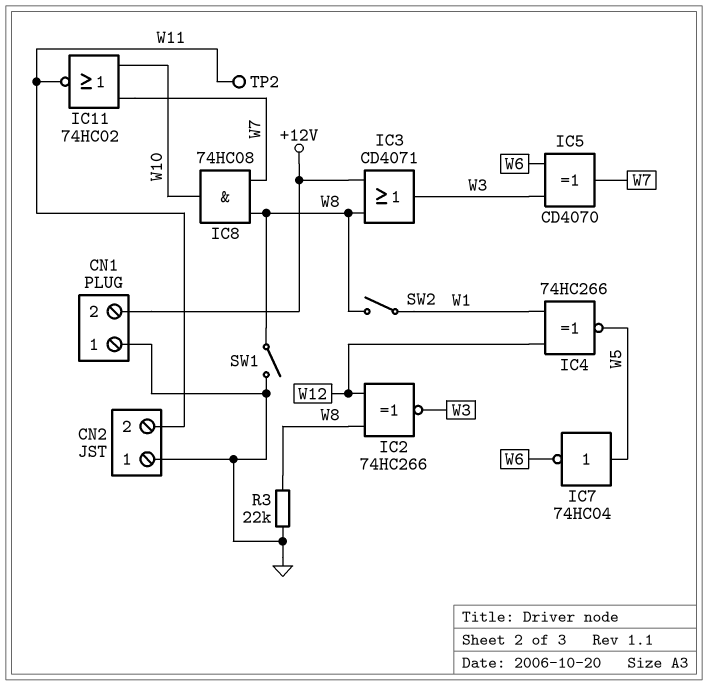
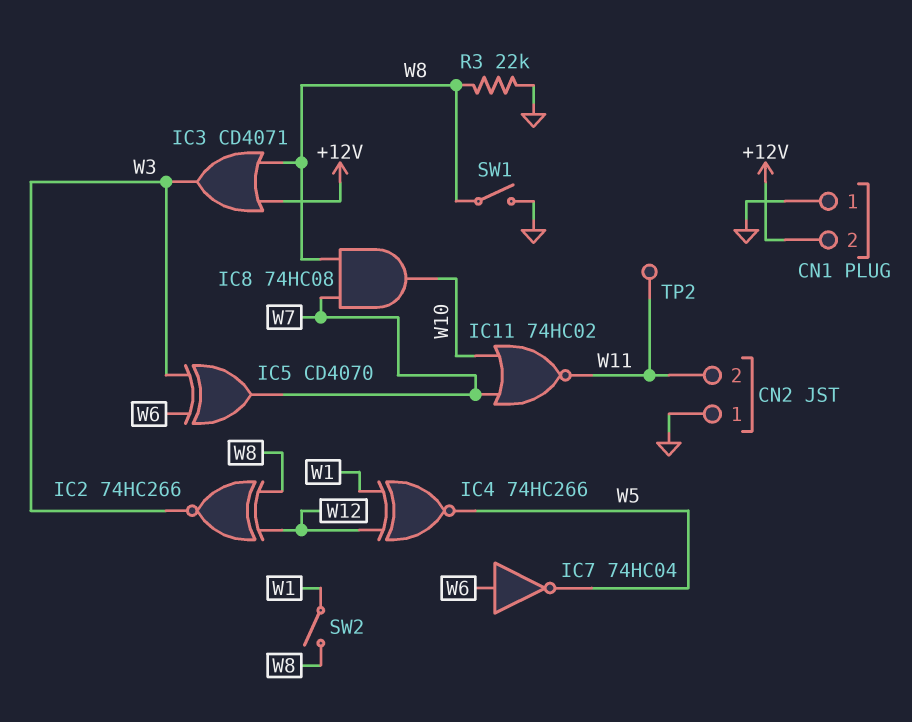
IC7: NOT 74HC04 (in W5, out W6) -> NOT 74HC04 (in W6, out W5)

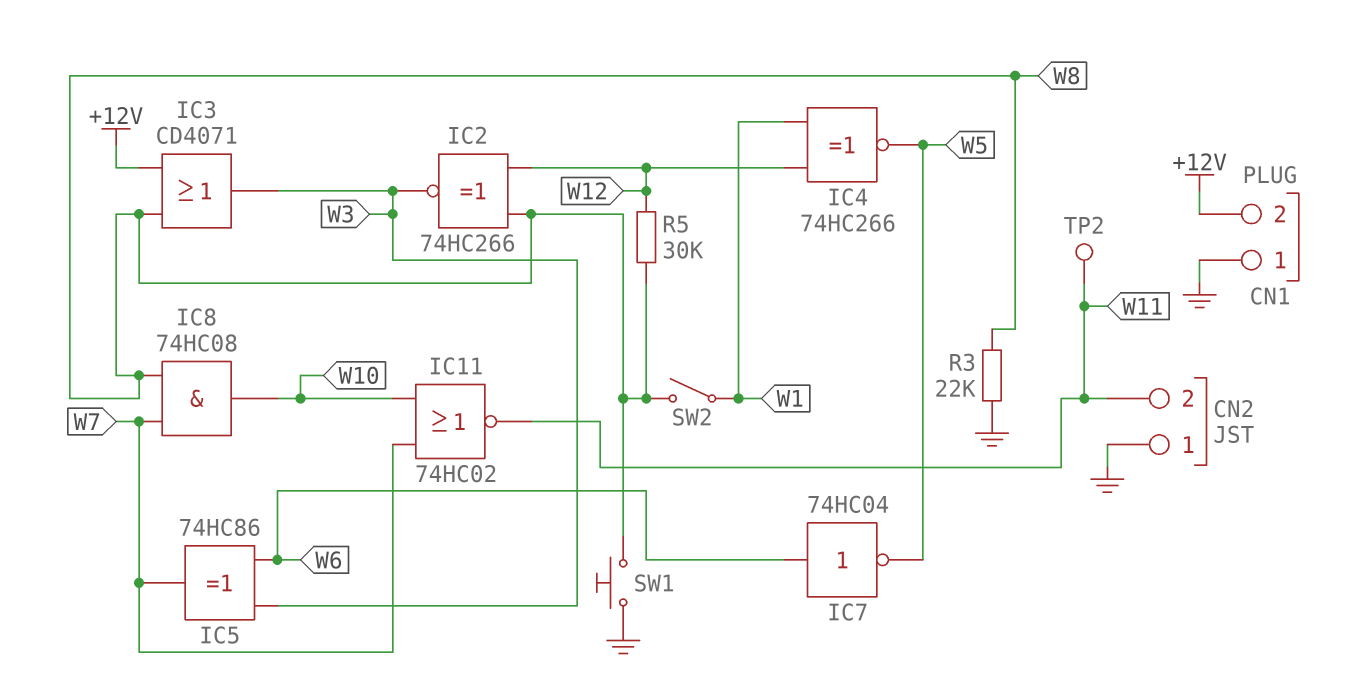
IC5: XOR CD4070 (in W3, in W6, out W7) -> XOR 74HC86 (in W3, in W6, out W7)
R5: none -> 30k (W8, W12)
SW1: switch (GND, W8) -> button (GND, W8)

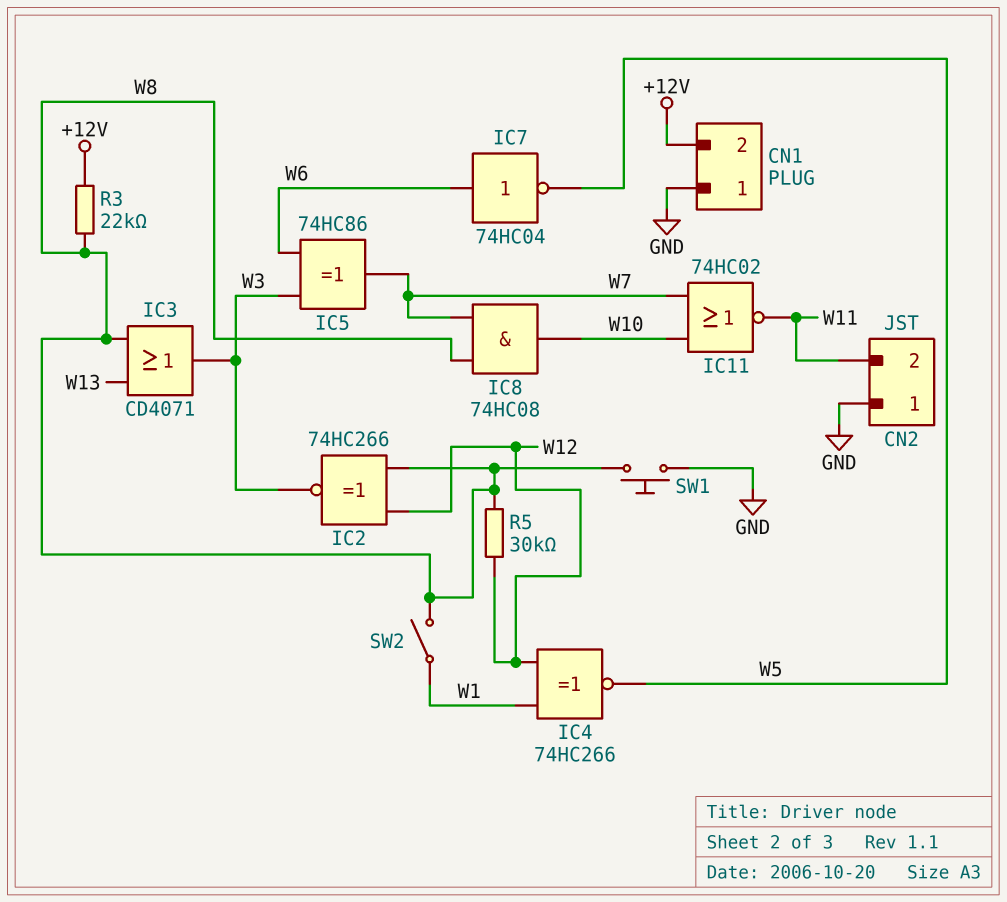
IC3: OR CD4071 (in +12V, in W8, out W3) -> OR CD4071 (in W8, in W13, out W3)
R3: 22k (GND, W8) -> 22k (+12V, W8)
TP2: test point (W11) -> none

